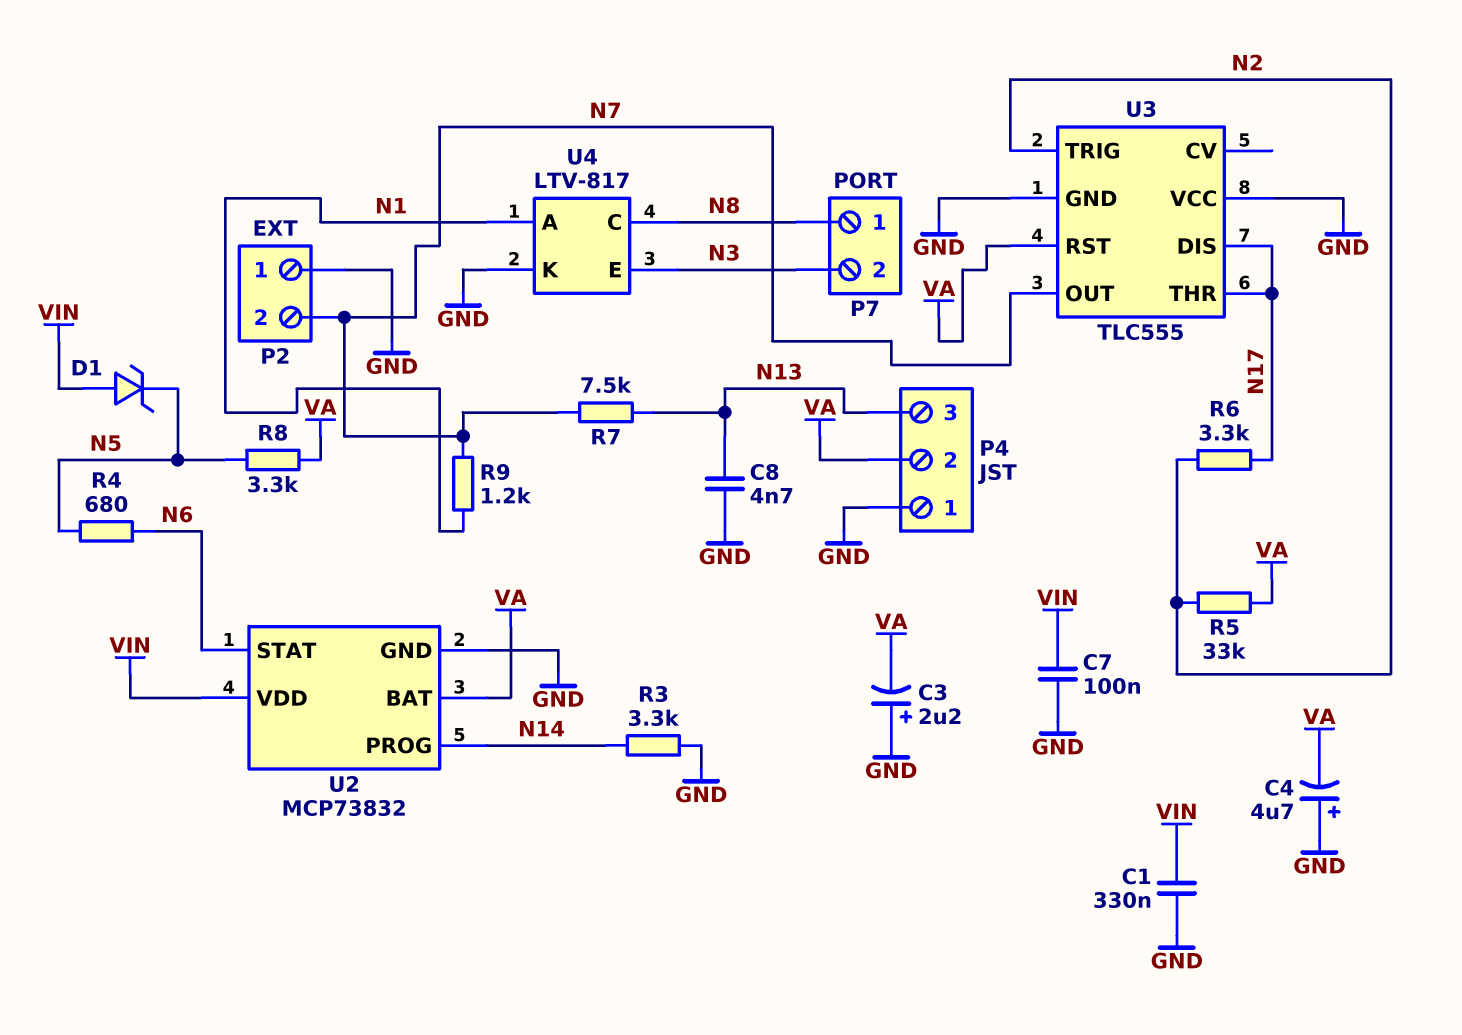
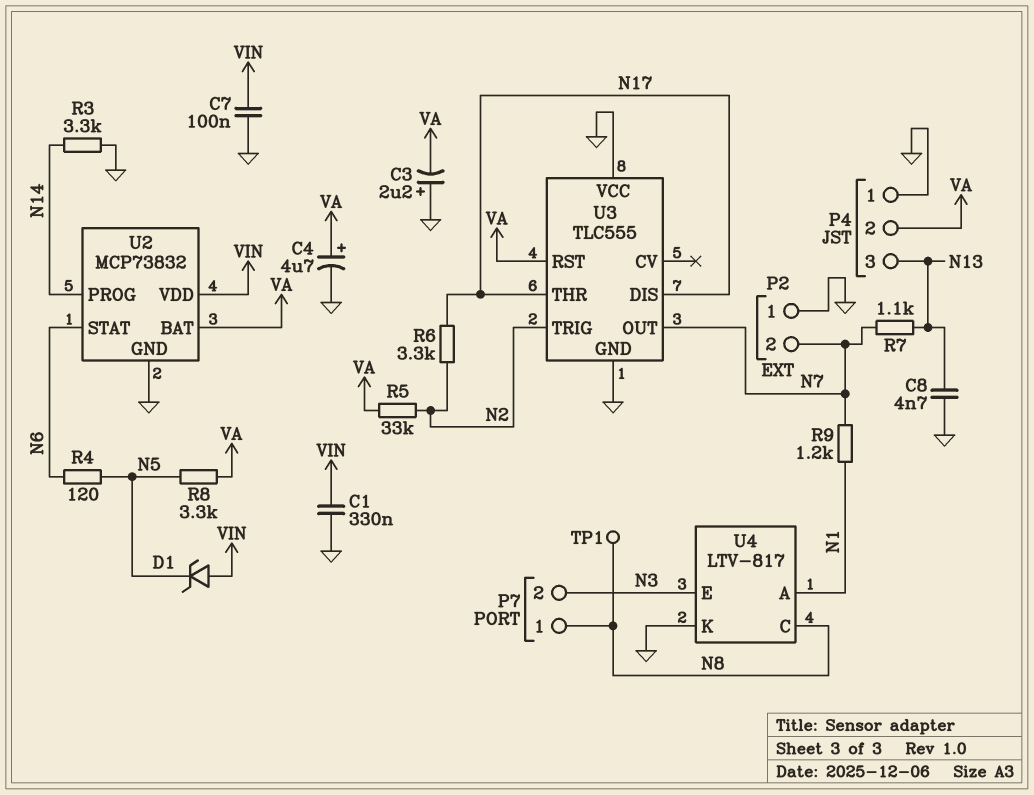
C4: 4.7uF (plus GND, minus VA) -> 4.7uF (plus VA, minus GND)
R4: 680 (N5, N6) -> 120 (N5, N6)
R7: 7.5k (N7, N13) -> 1.1k (N7, N13)
TP1: none -> test point (N8)

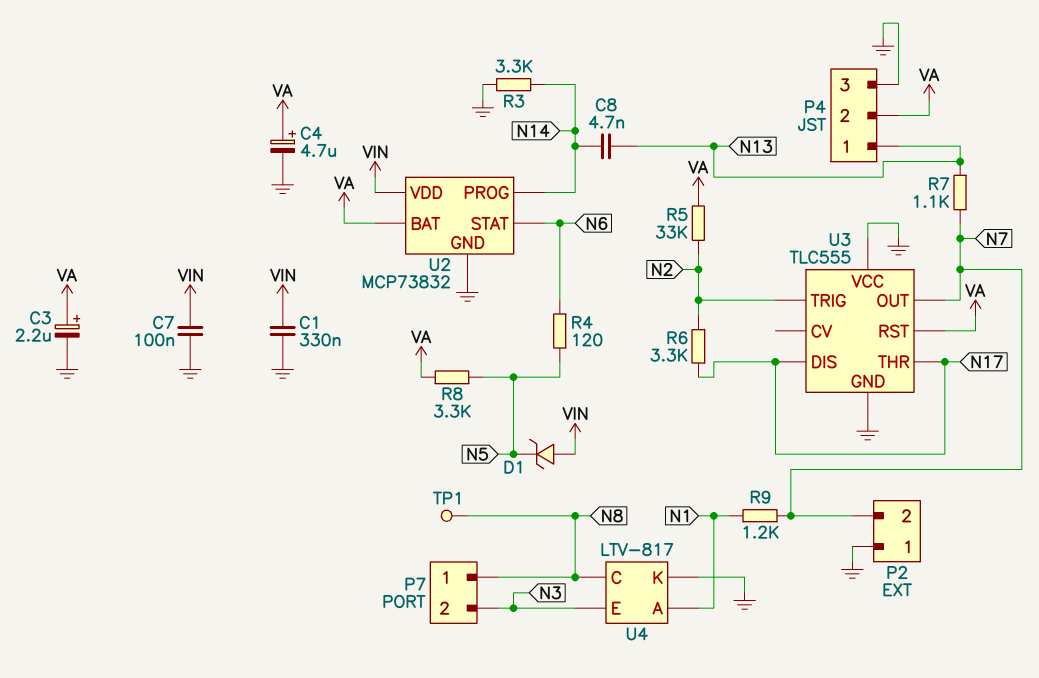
C3: 2.2uF (plus GND, minus VA) -> 2.2uF (plus VA, minus GND)
C8: 4.7nF (GND, N13) -> 4.7nF (N13, N14)
P4 pin 1: GND -> N13
P4 pin 3: N13 -> GND

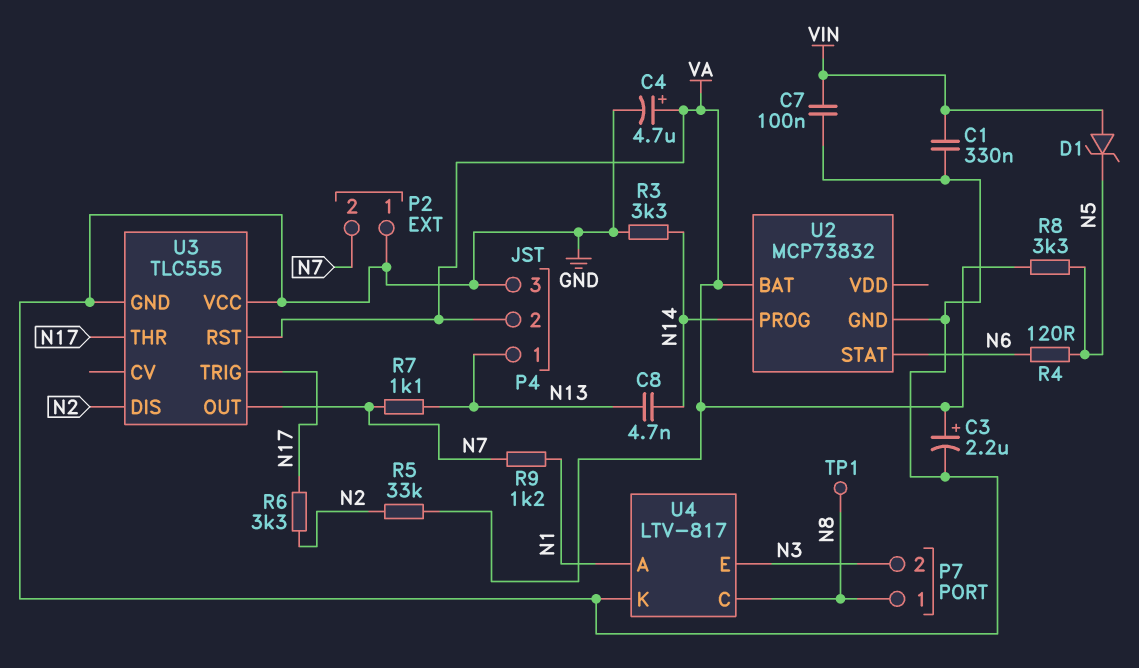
U2 pin VDD: VIN -> none
U3 pin DIS: N17 -> N2
U3 pin TRIG: N2 -> N17

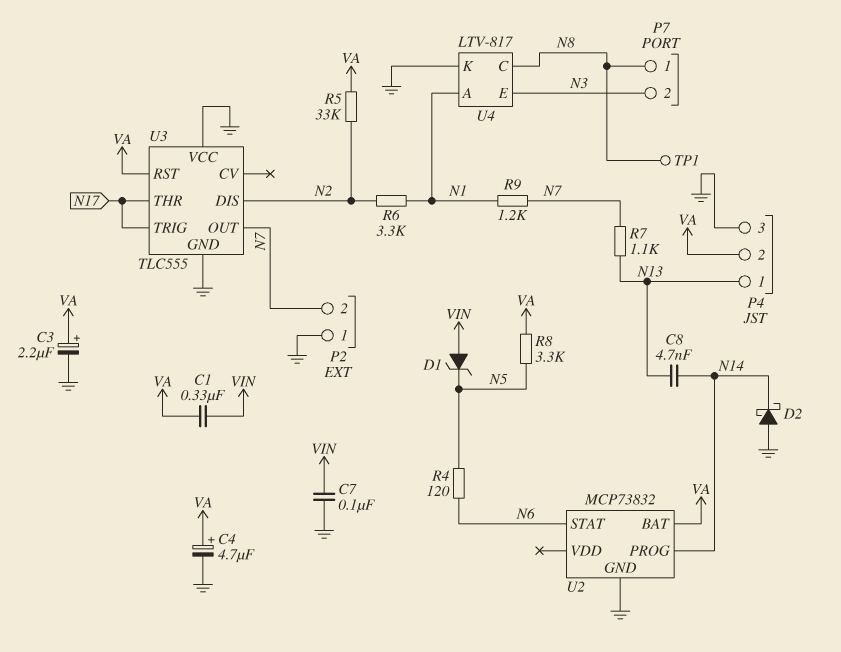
C1: 330nF (GND, VIN) -> 330nF (VA, VIN)
D2: none -> schottky (A GND, K N14)
R3: 3.3k (GND, N14) -> none
R6: 3.3k (N2, N17) -> 3.3k (N1, N2)

